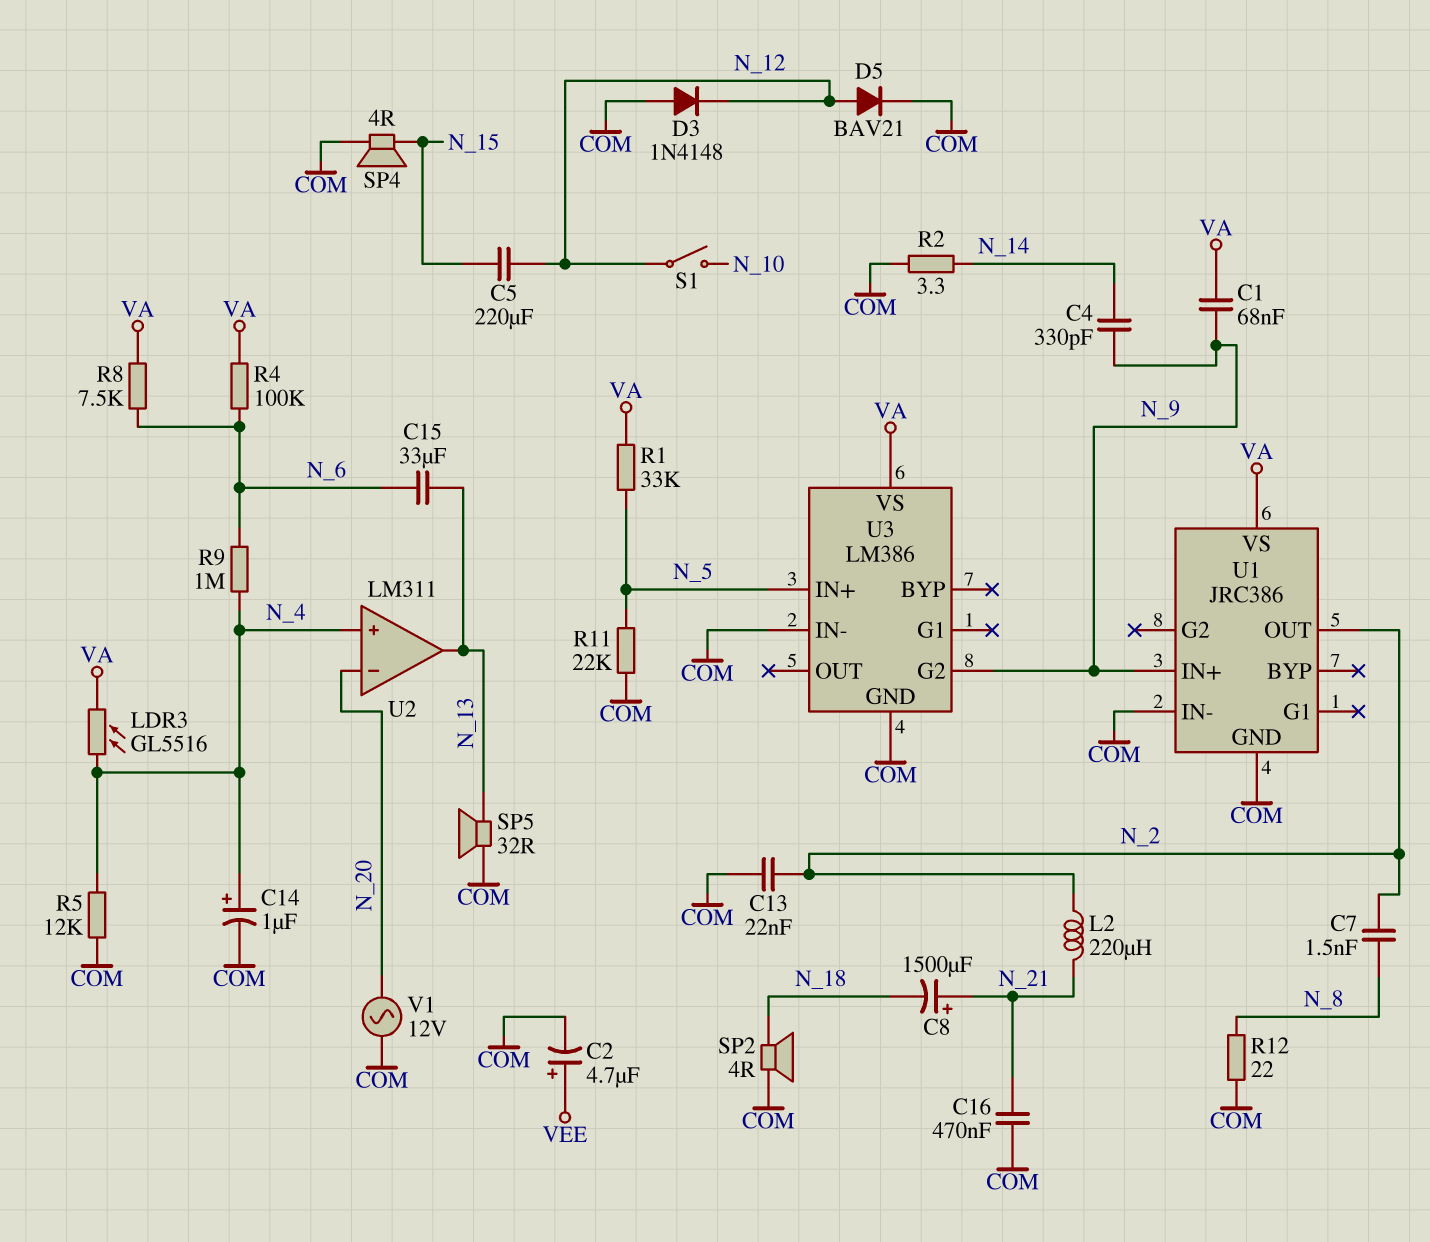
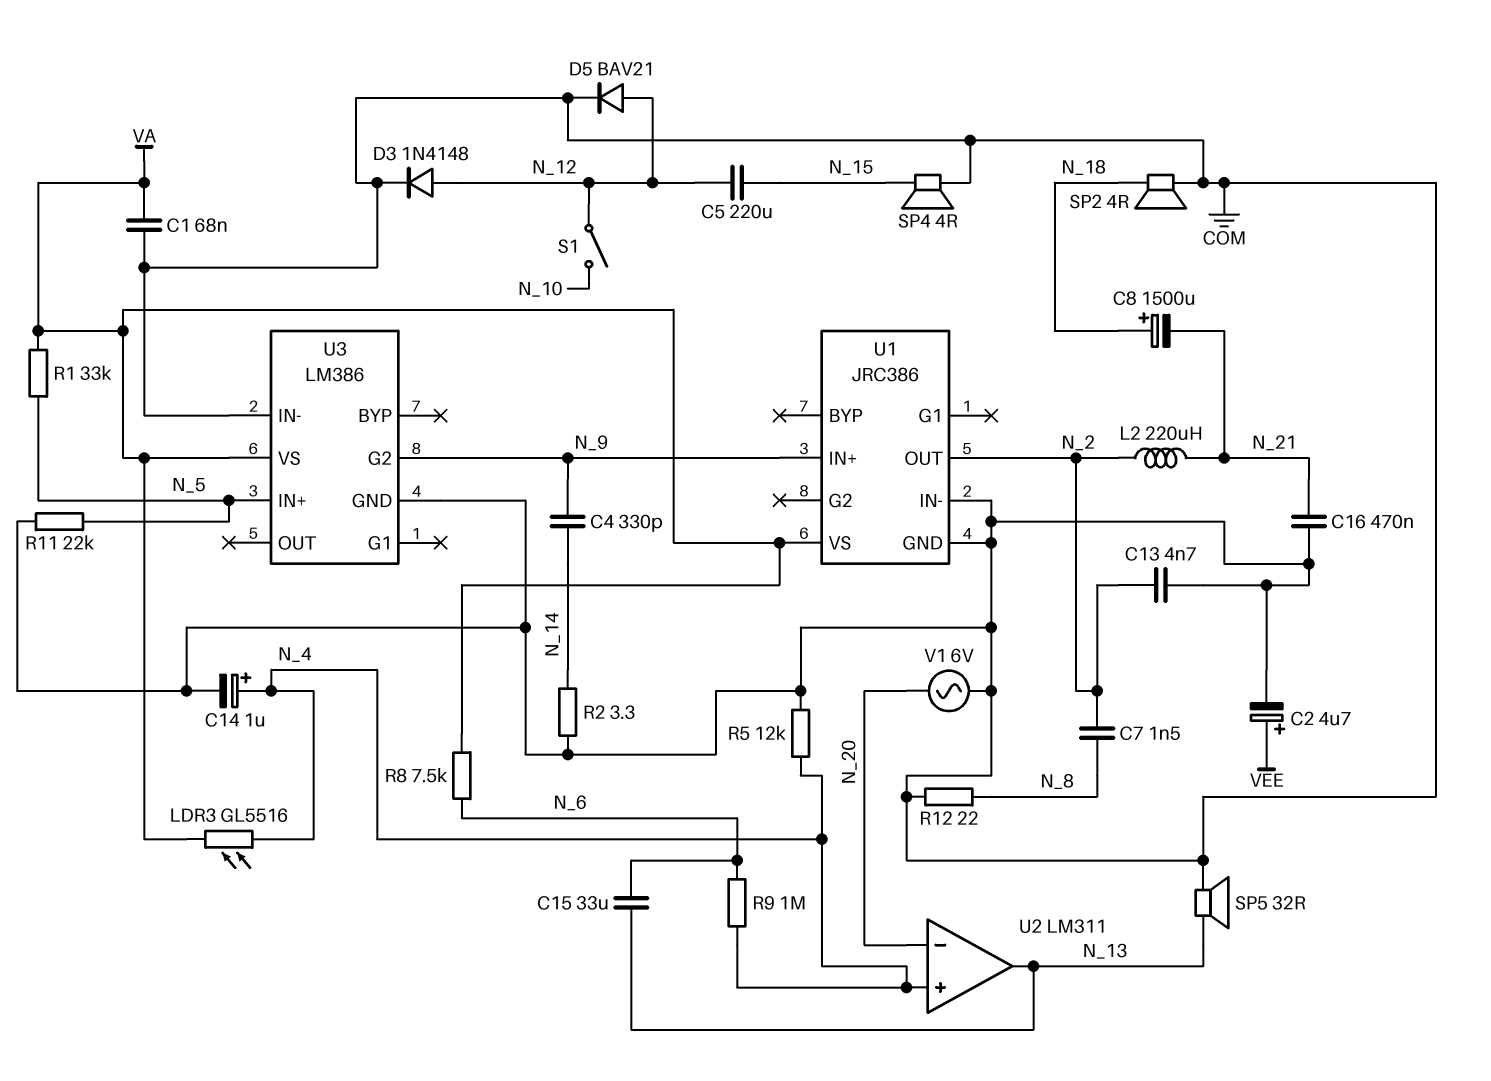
C1: 68nF (N_9, VA) -> 68nF (COM, VA)
C8: 1500uF (plus N_21, minus N_18) -> 1500uF (plus N_18, minus N_21)
C13: 22nF (COM, N_2) -> 4.7nF (COM, N_2)
D3: diode 1N4148 (A COM, K N_12) -> diode 1N4148 (A N_12, K COM)
R4: 100k (N_6, VA) -> none
V1: AC 12V (COM, N_20) -> AC 6V (COM, N_20)

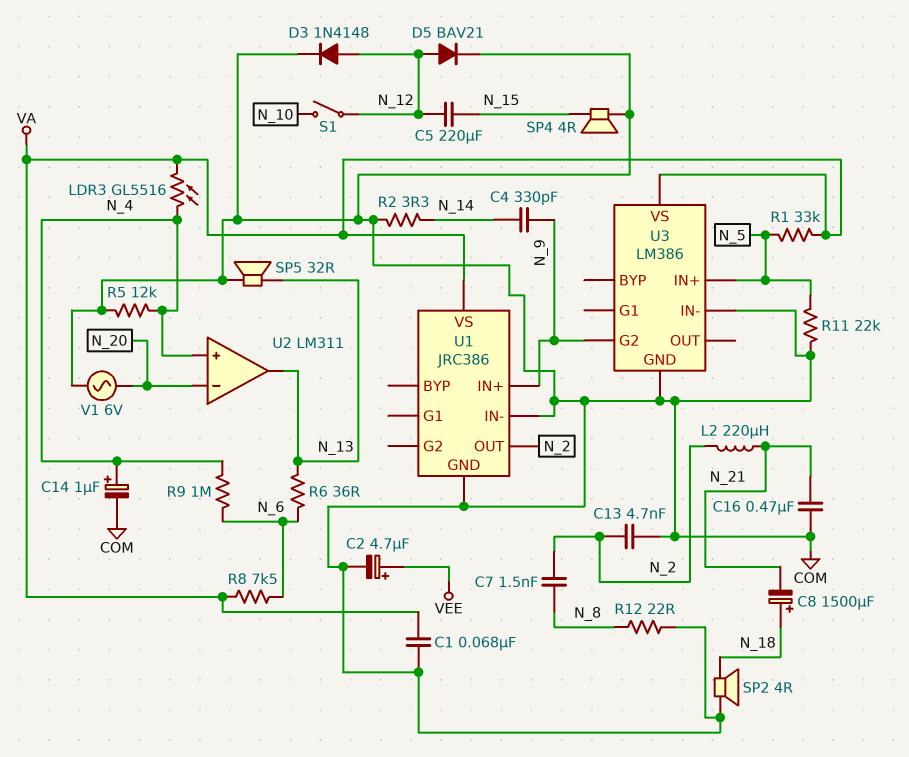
C15: 33uF (N_6, N_13) -> none
R6: none -> 36 (N_6, N_13)

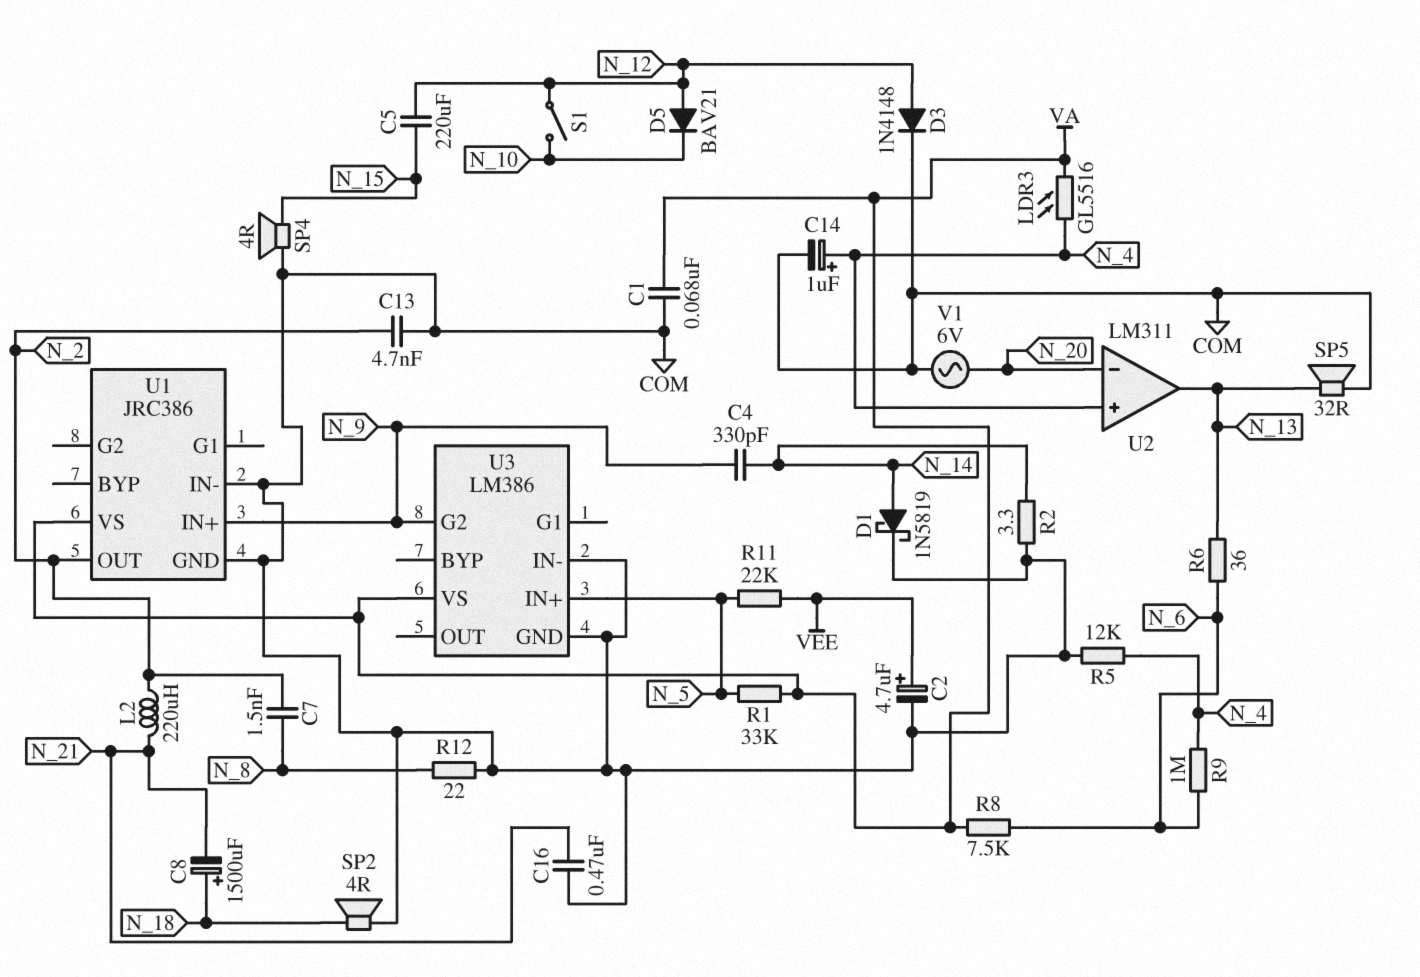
D1: none -> schottky 1N5819 (A N_14, K COM)
D5: diode BAV21 (A N_12, K COM) -> diode BAV21 (A N_12, K N_10)
R11: 22k (COM, N_5) -> 22k (N_5, VEE)

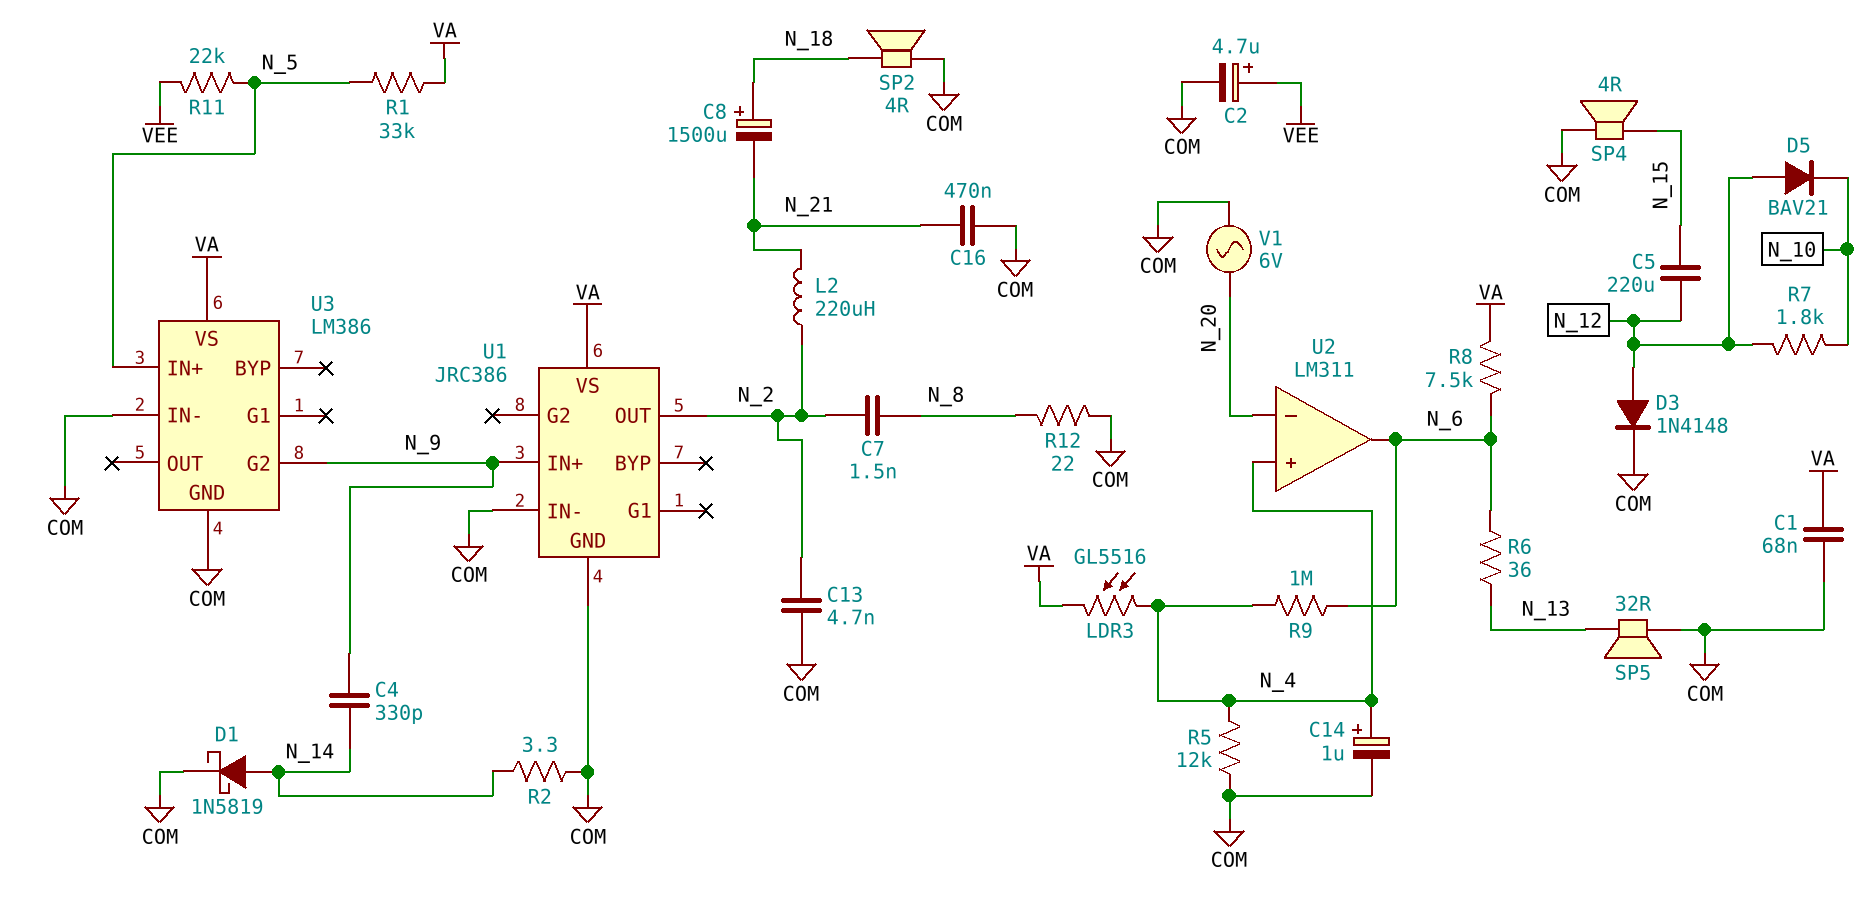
R7: none -> 1.8k (N_10, N_12)
S1: switch (N_10, N_12) -> none
U2 pin out: N_13 -> N_6

